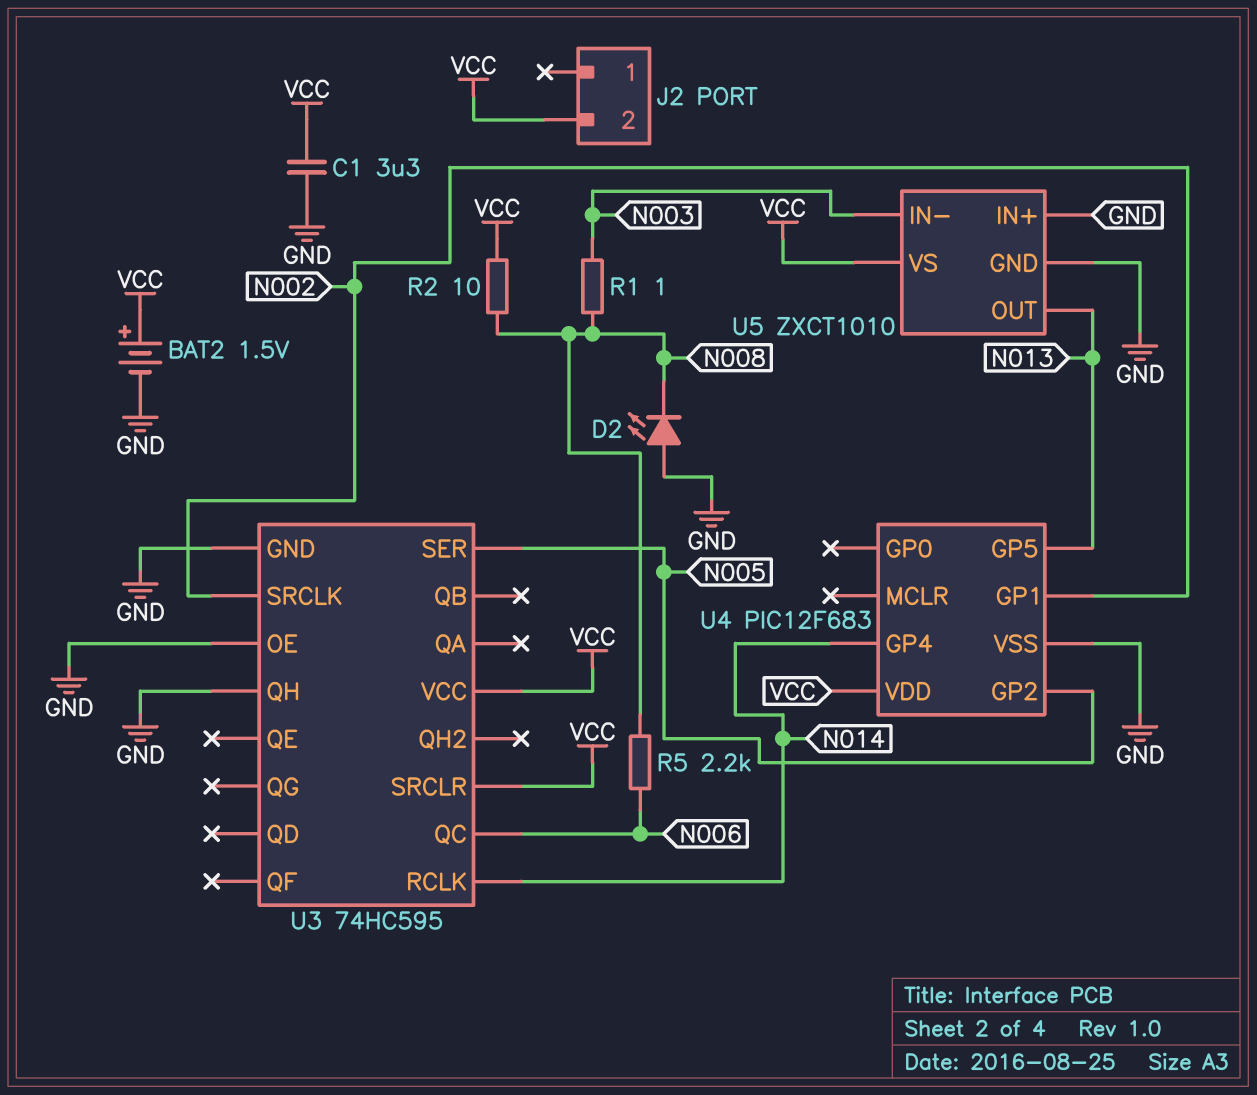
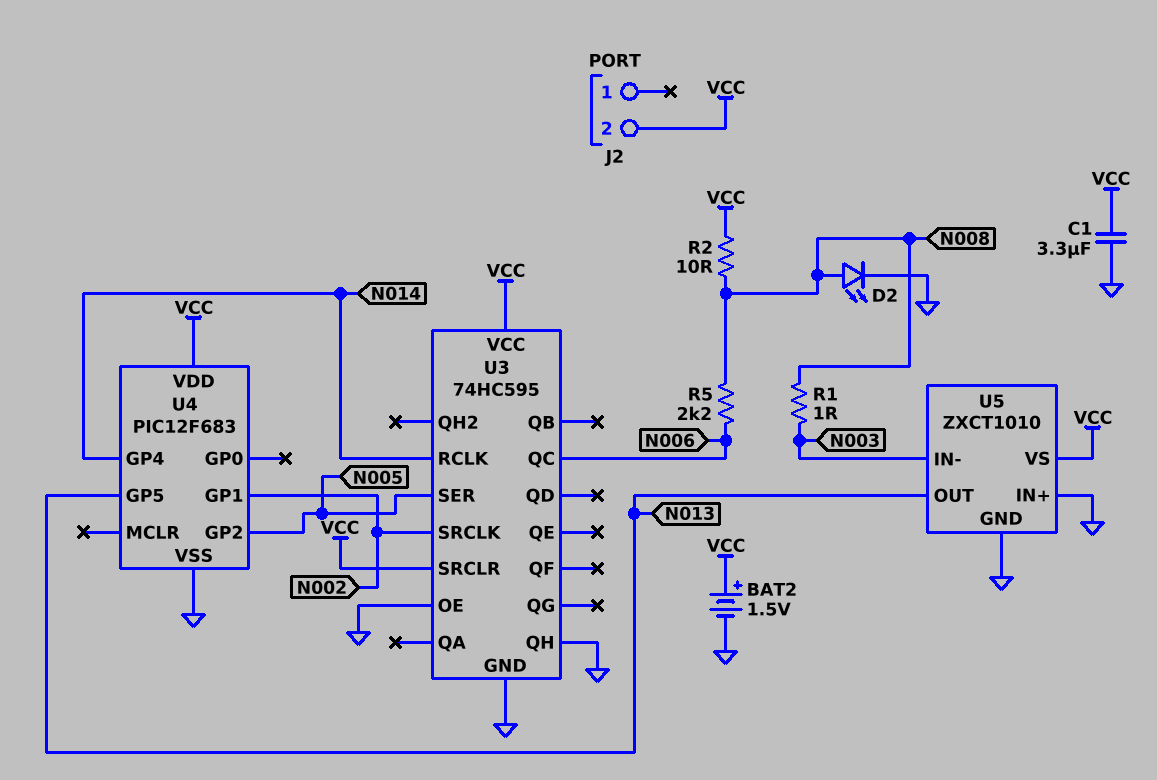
D2: LED (A GND, K N008) -> LED (A N008, K GND)

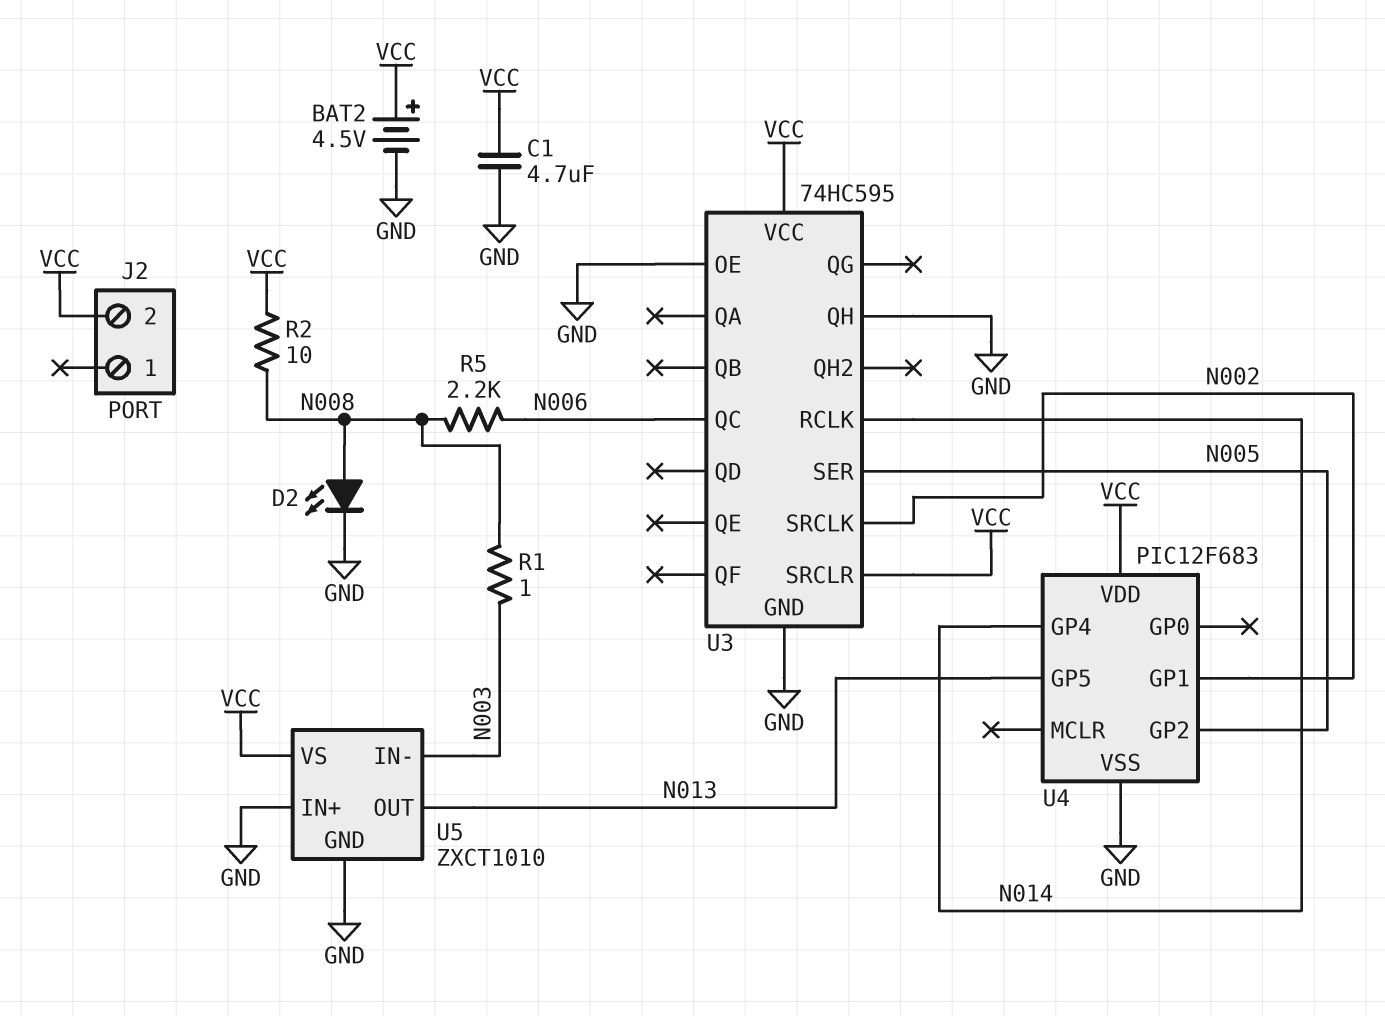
BAT2: 1.5V (plus VCC, minus GND) -> 4.5V (plus VCC, minus GND)
C1: 3.3uF (GND, VCC) -> 4.7uF (GND, VCC)

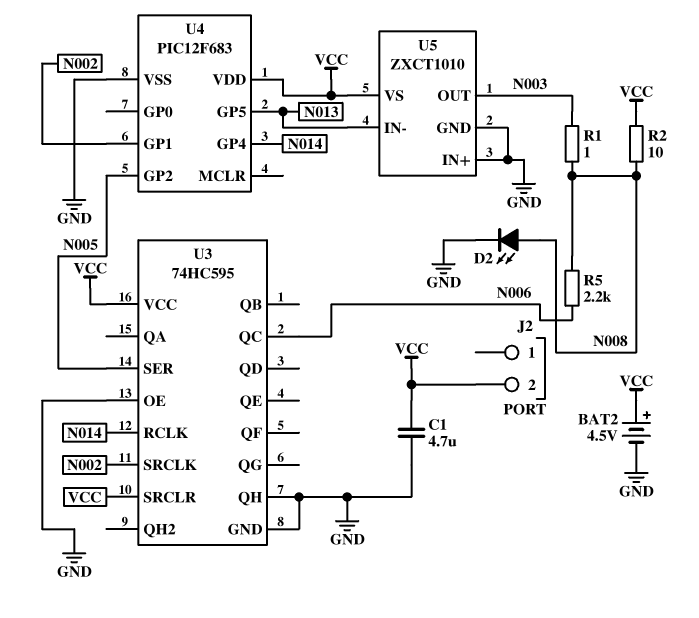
U5 pin IN-: N003 -> N013
U5 pin OUT: N013 -> N003

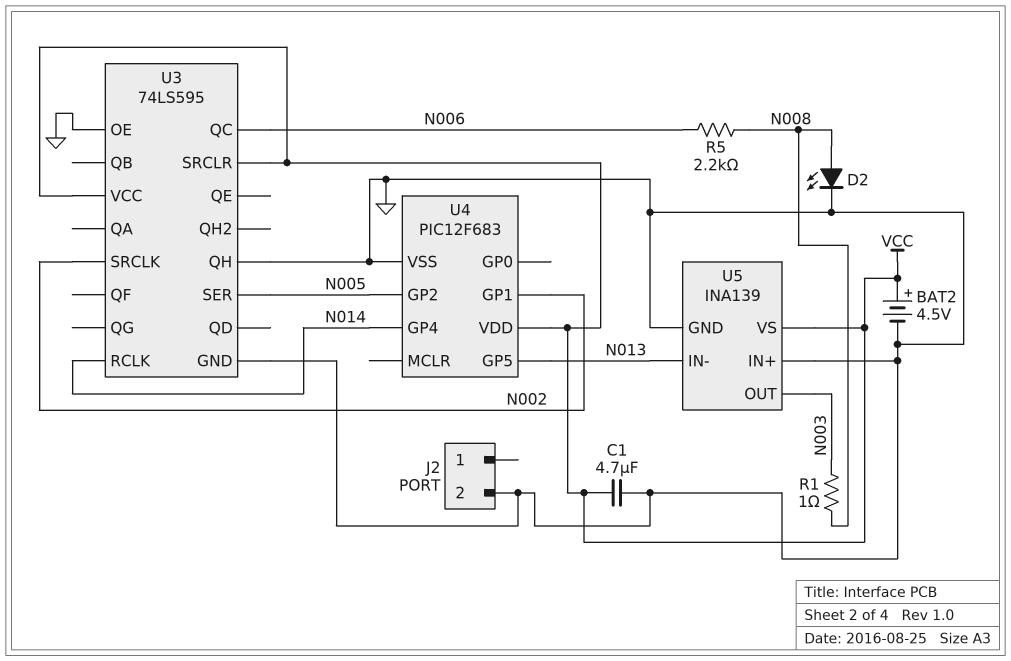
J2 pin 2: VCC -> GND
R2: 10 (N008, VCC) -> none
U3: 74HC595 -> 74LS595
U5: ZXCT1010 -> INA139

